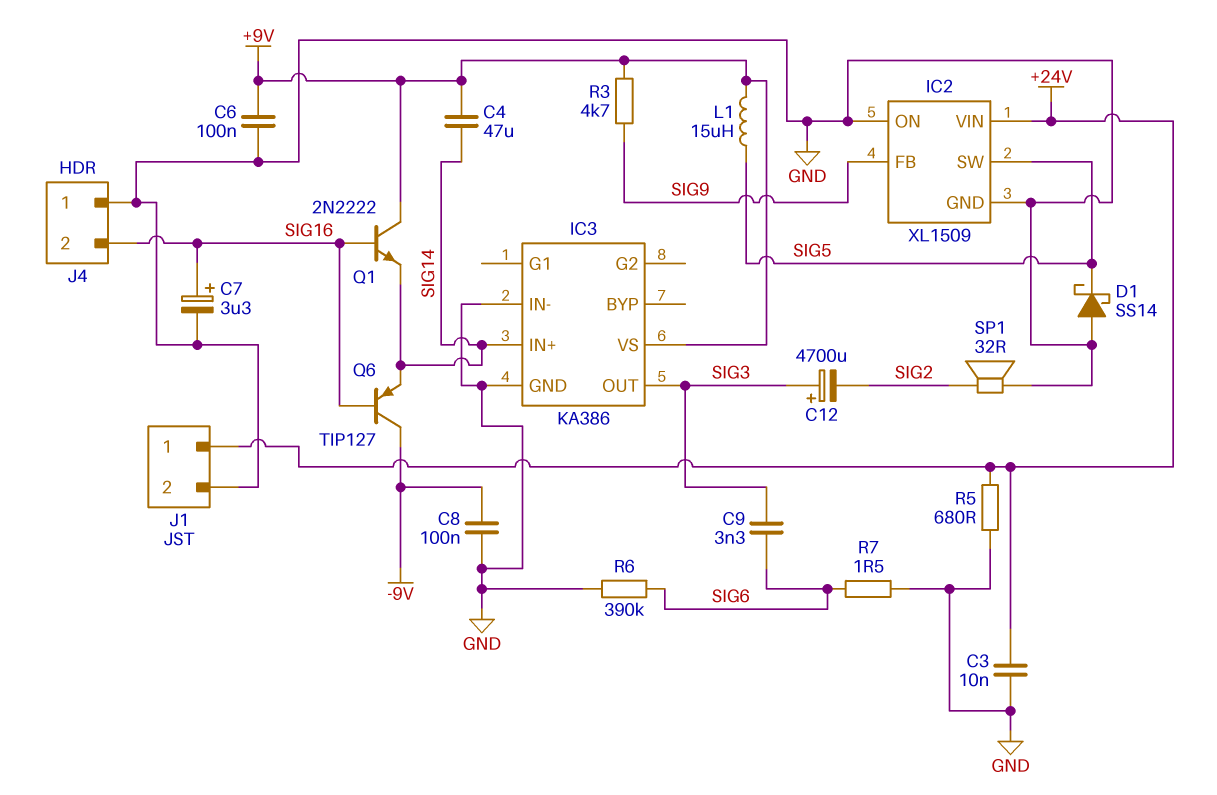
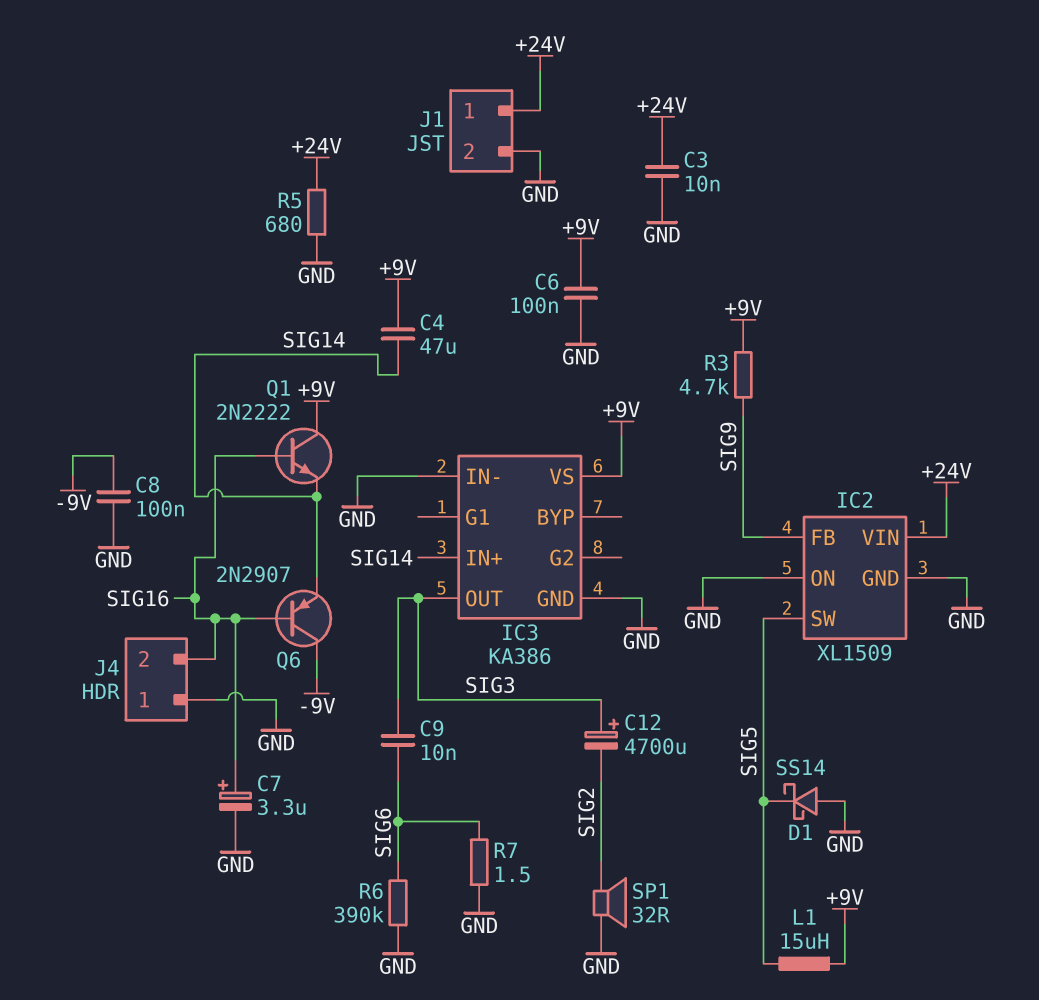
C9: 3.3nF (SIG3, SIG6) -> 10nF (SIG3, SIG6)
Q6: PNP TIP127 (B SIG16, C -9V, E SIG14) -> PNP 2N2907 (B SIG16, C -9V, E SIG14)

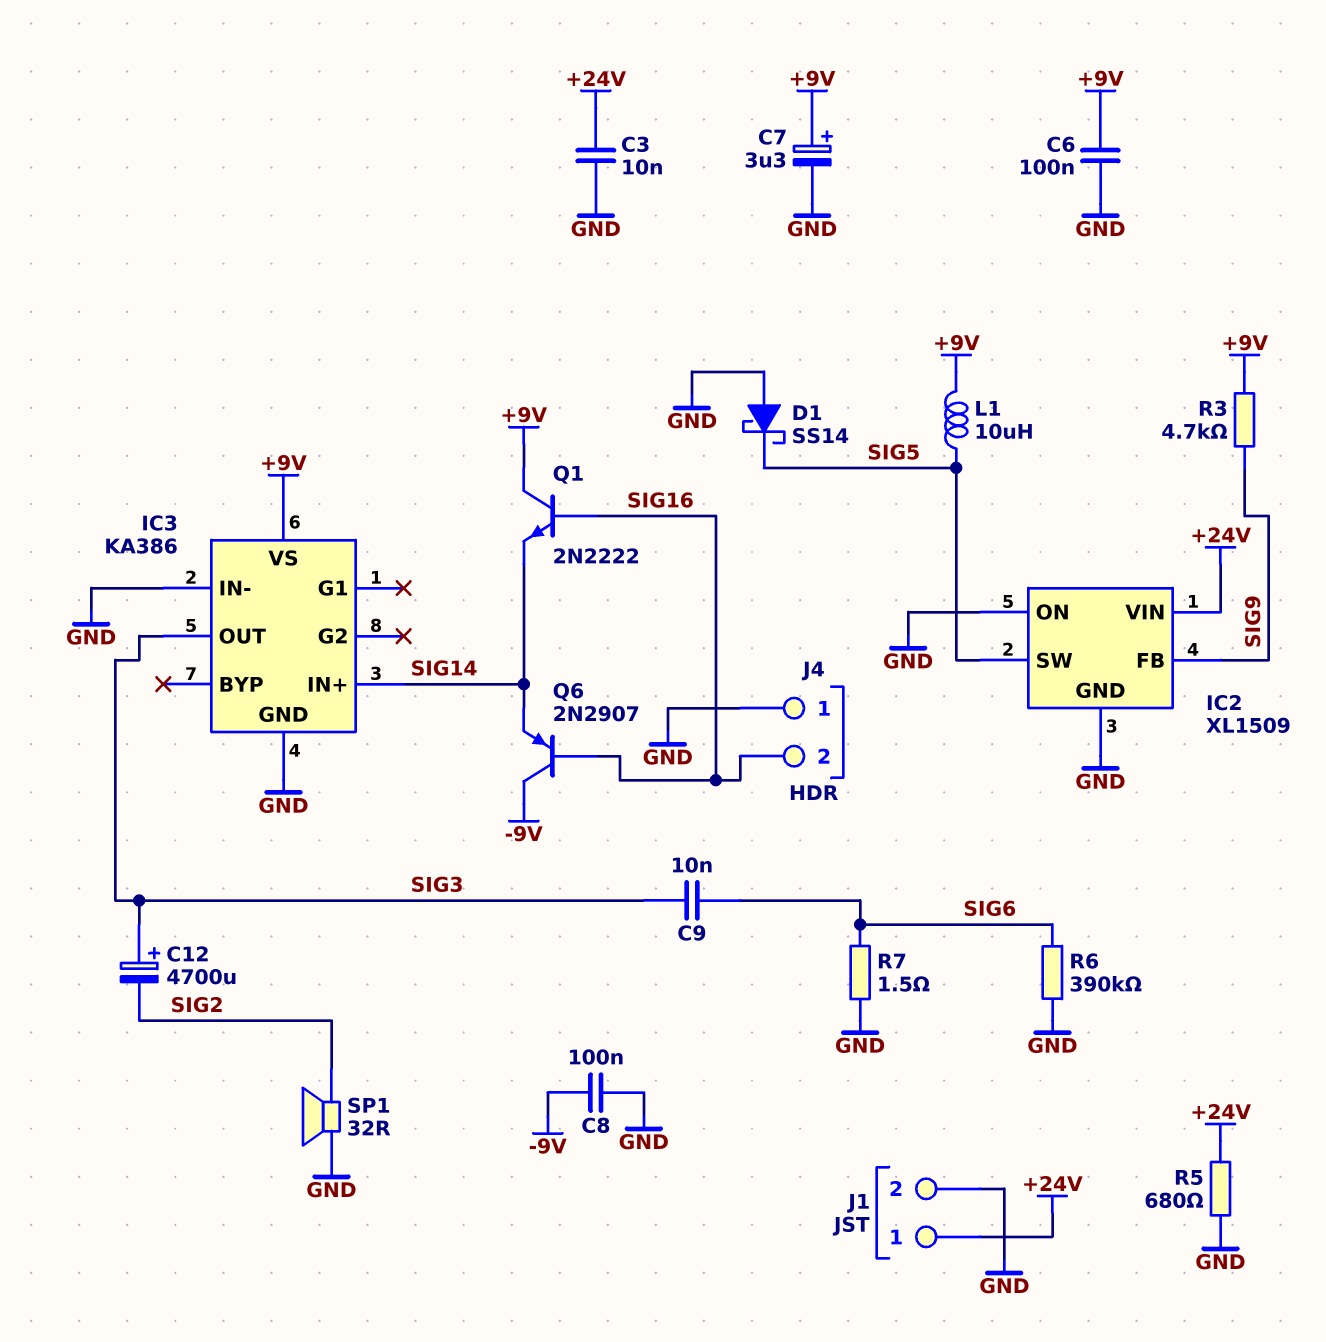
C4: 47uF (+9V, SIG14) -> none
C7: 3.3uF (plus SIG16, minus GND) -> 3.3uF (plus +9V, minus GND)
L1: 15uH (+9V, SIG5) -> 10uH (+9V, SIG5)

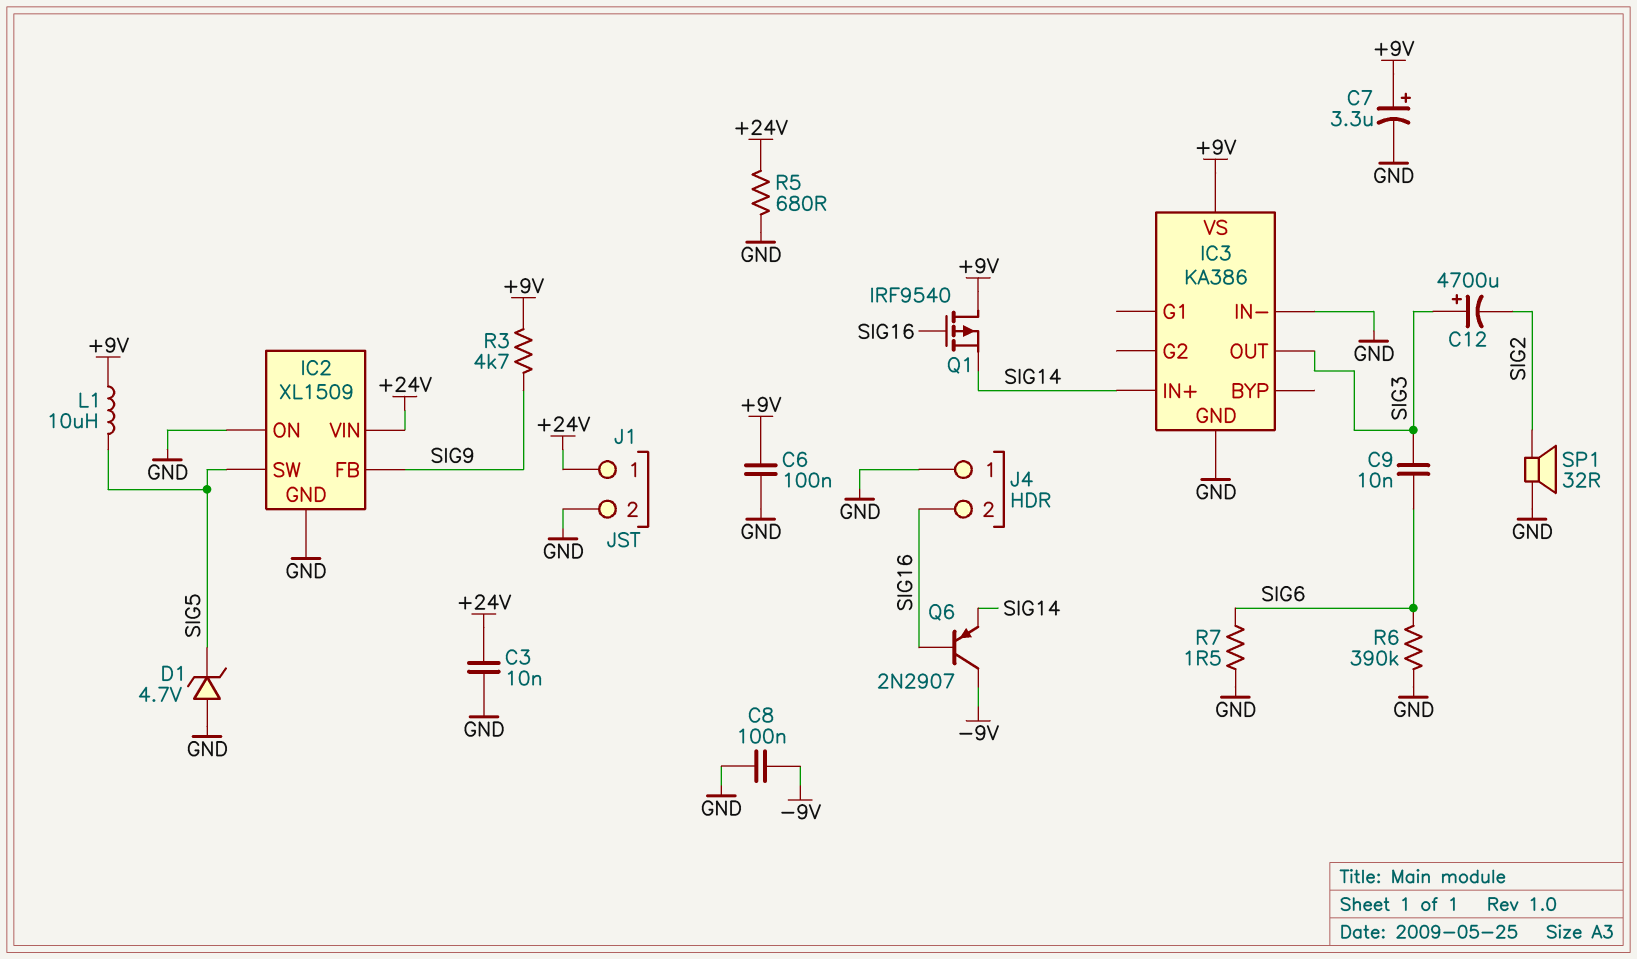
D1: schottky SS14 (A GND, K SIG5) -> zener 4.7V (A GND, K SIG5)
Q1: NPN 2N2222 (B SIG16, C +9V, E SIG14) -> PMOS IRF9540 (G SIG16, D +9V, S SIG14)

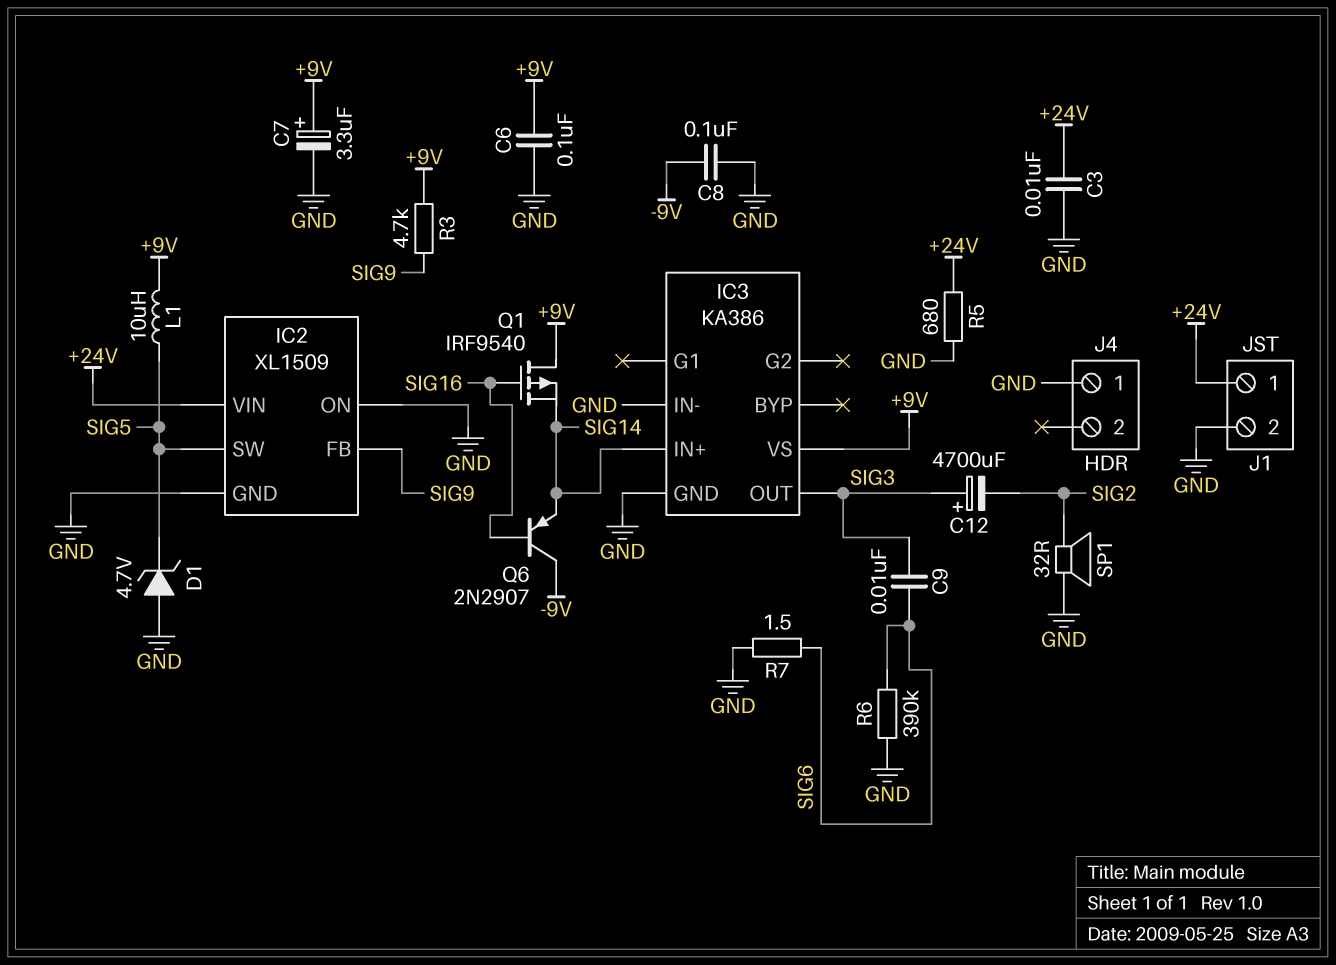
J4 pin 2: SIG16 -> none

